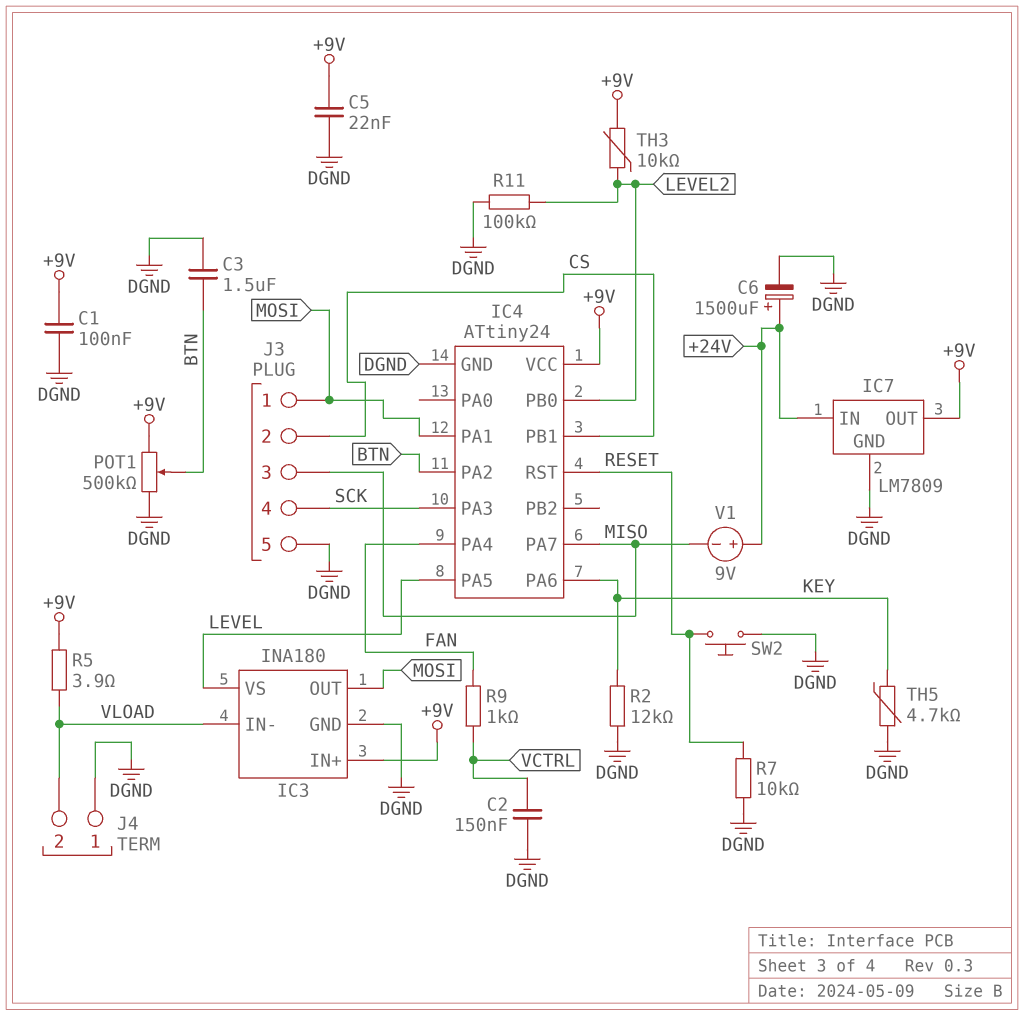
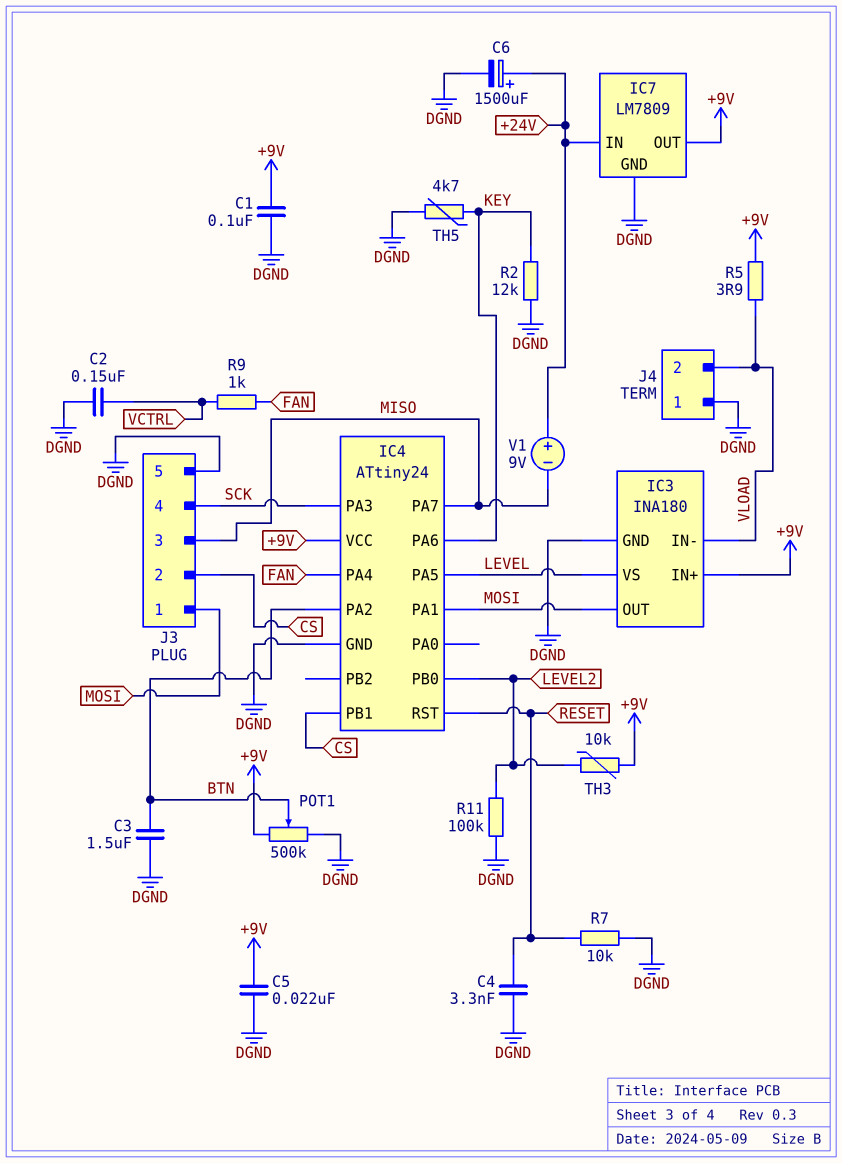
C4: none -> 3.3nF (DGND, RESET)
SW2: button (DGND, RESET) -> none

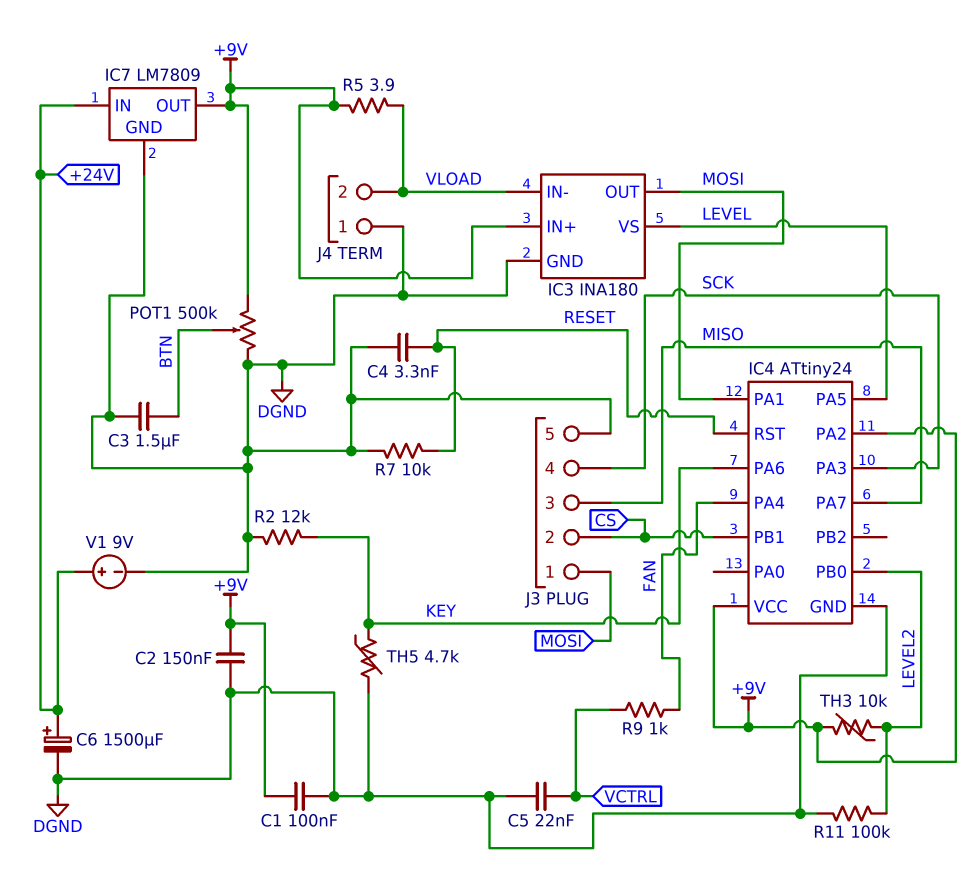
C2: 150nF (DGND, VCTRL) -> 150nF (+9V, DGND)
C5: 22nF (+9V, DGND) -> 22nF (DGND, VCTRL)
IC4 pin PA2: BTN -> +9V
V1: 9V (plus +24V, minus MISO) -> 9V (plus +24V, minus DGND)

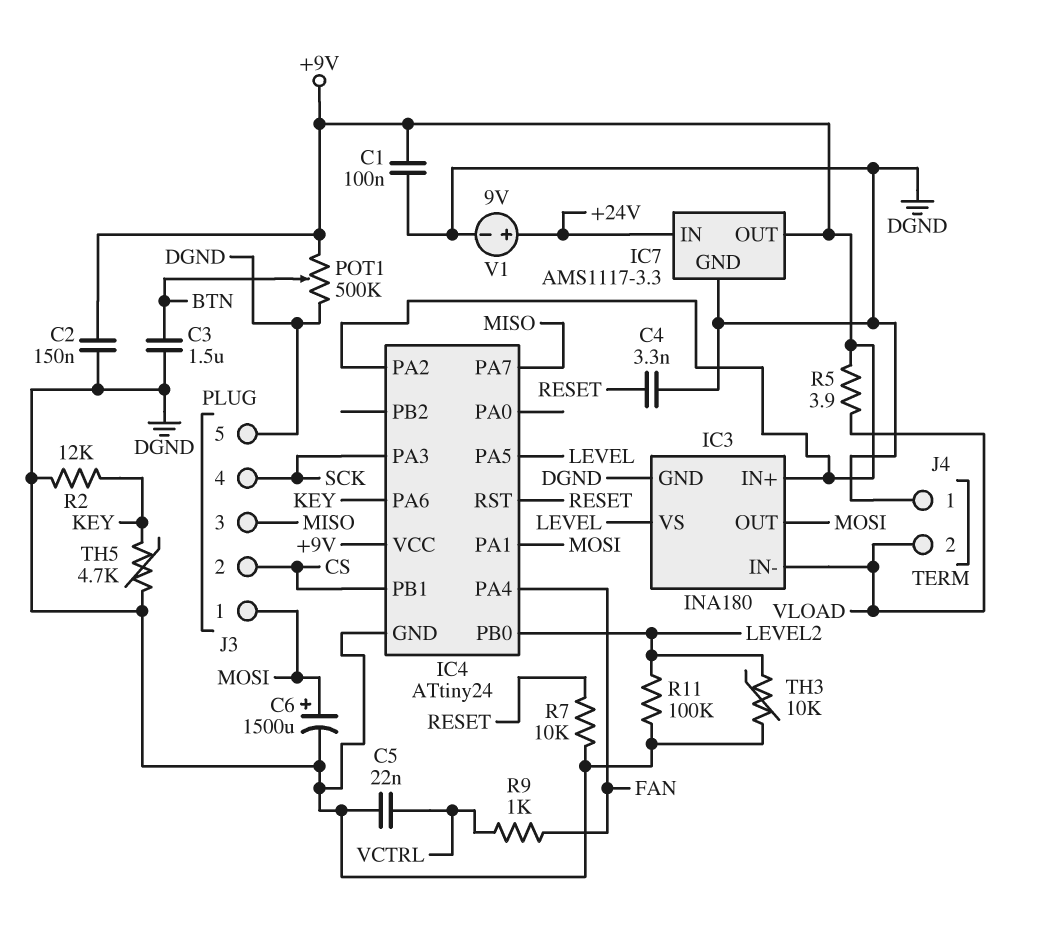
C6: 1500uF (plus +24V, minus DGND) -> 1500uF (plus MOSI, minus DGND)
IC7: LM7809 -> AMS1117-3.3
TH3: 10k (+9V, LEVEL2) -> 10k (DGND, LEVEL2)

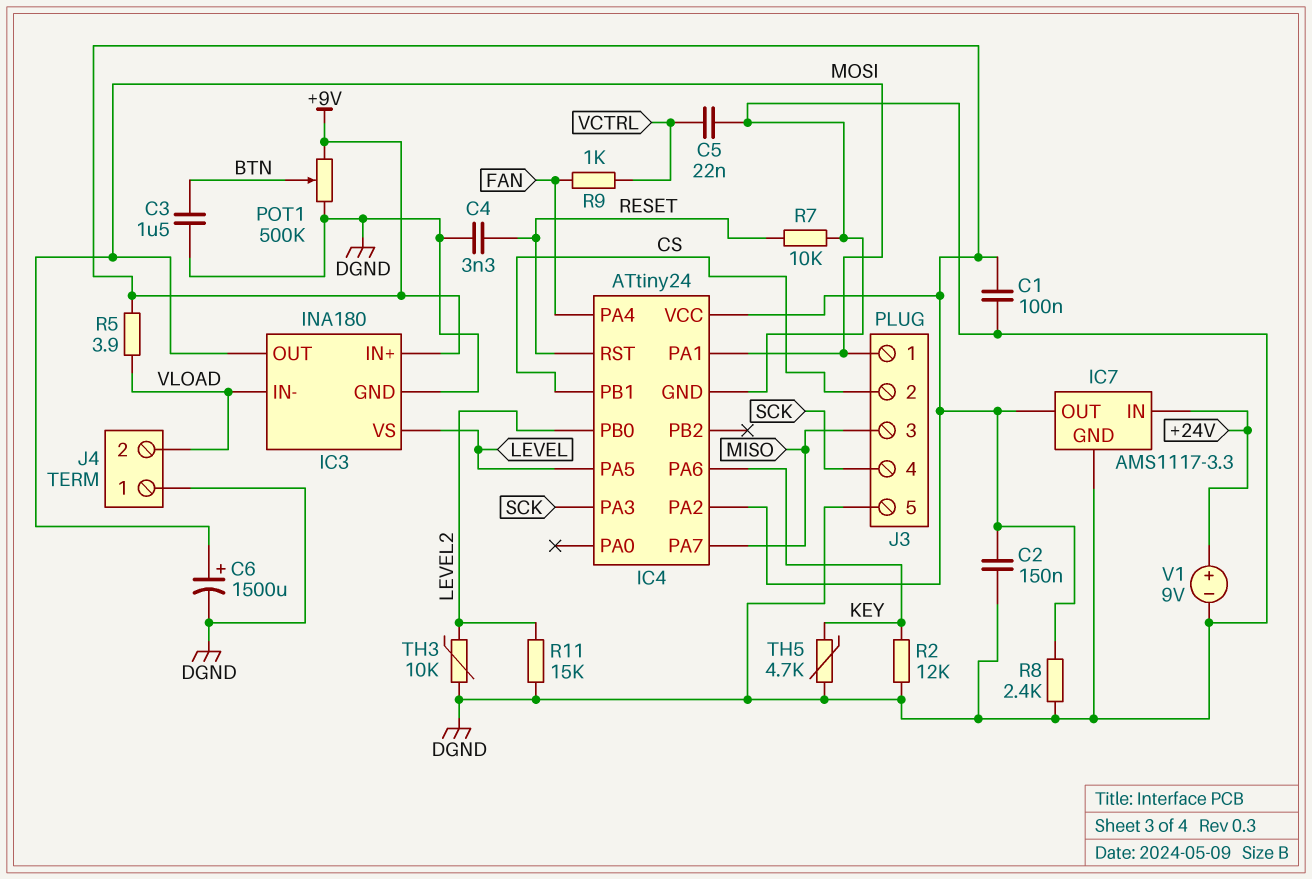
R8: none -> 2.4k (+9V, DGND)
R11: 100k (DGND, LEVEL2) -> 15k (DGND, LEVEL2)

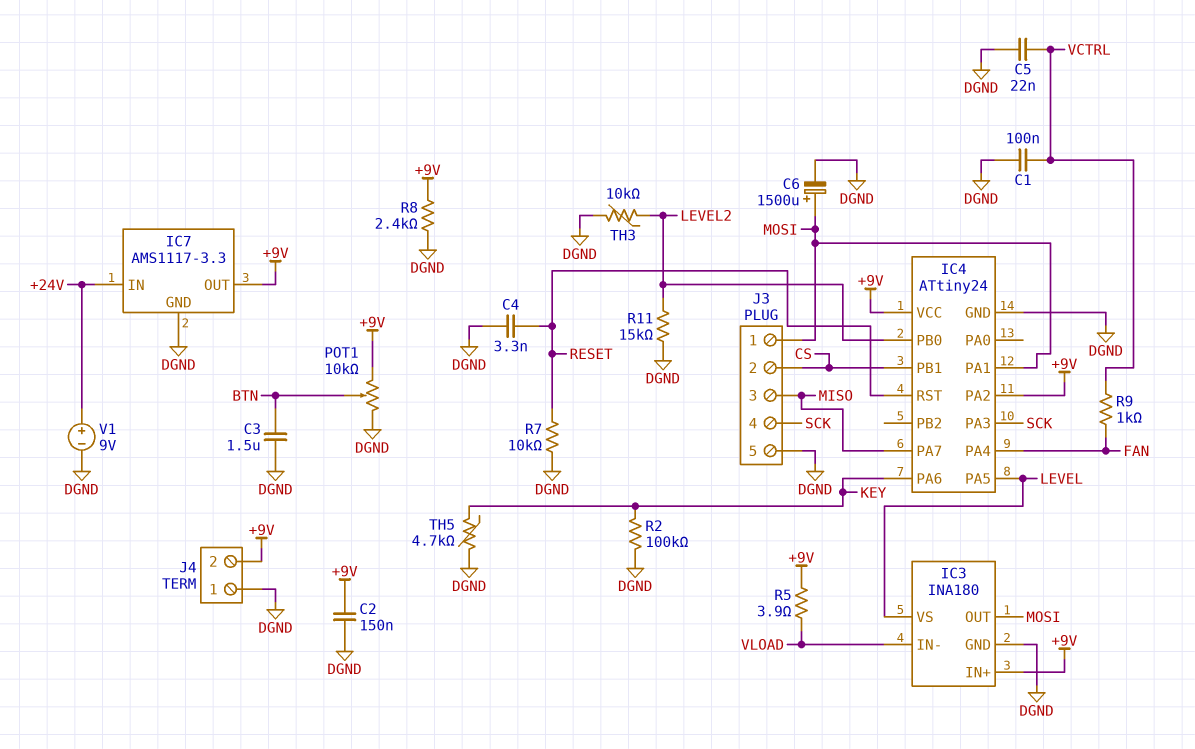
C1: 100nF (+9V, DGND) -> 100nF (DGND, VCTRL)
J4 pin 2: VLOAD -> +9V
POT1: 500k (+9V, DGND, wiper BTN) -> 10k (+9V, DGND, wiper BTN)
R2: 12k (DGND, KEY) -> 100k (DGND, KEY)

